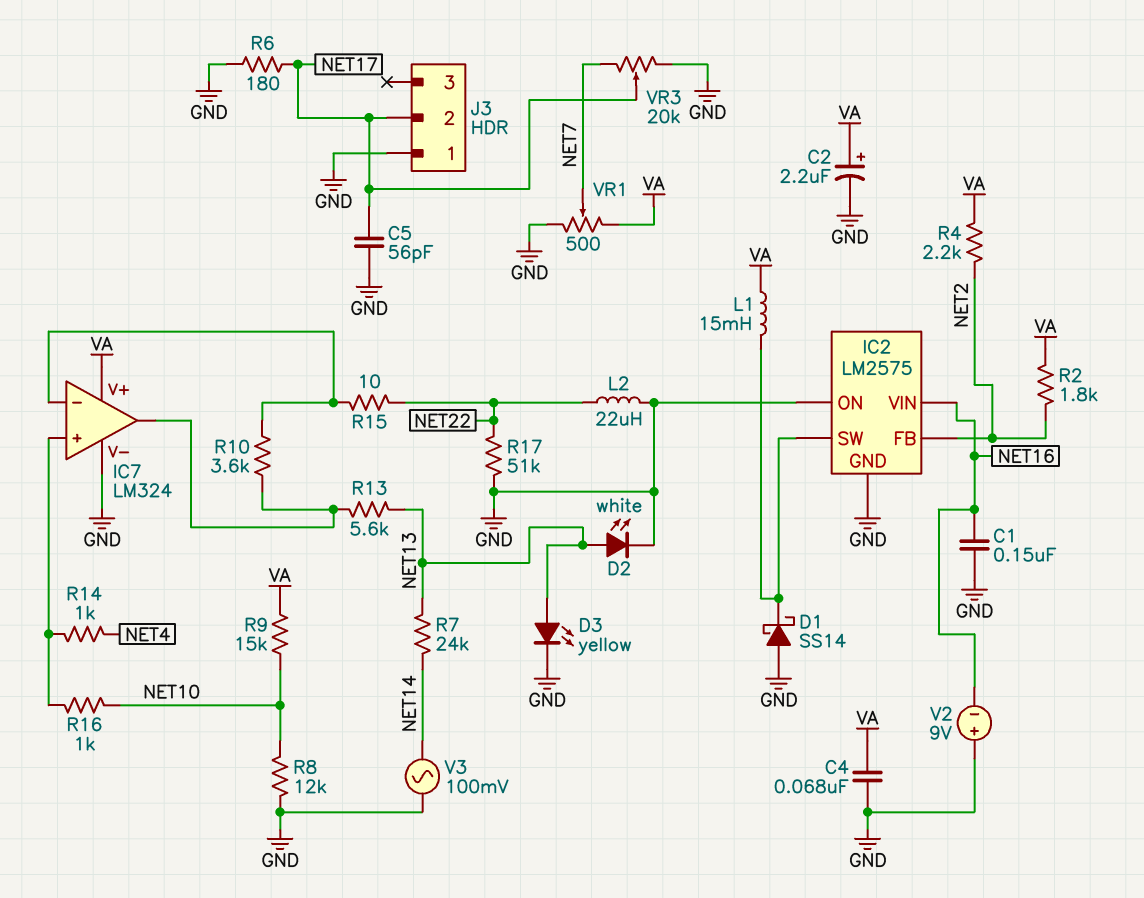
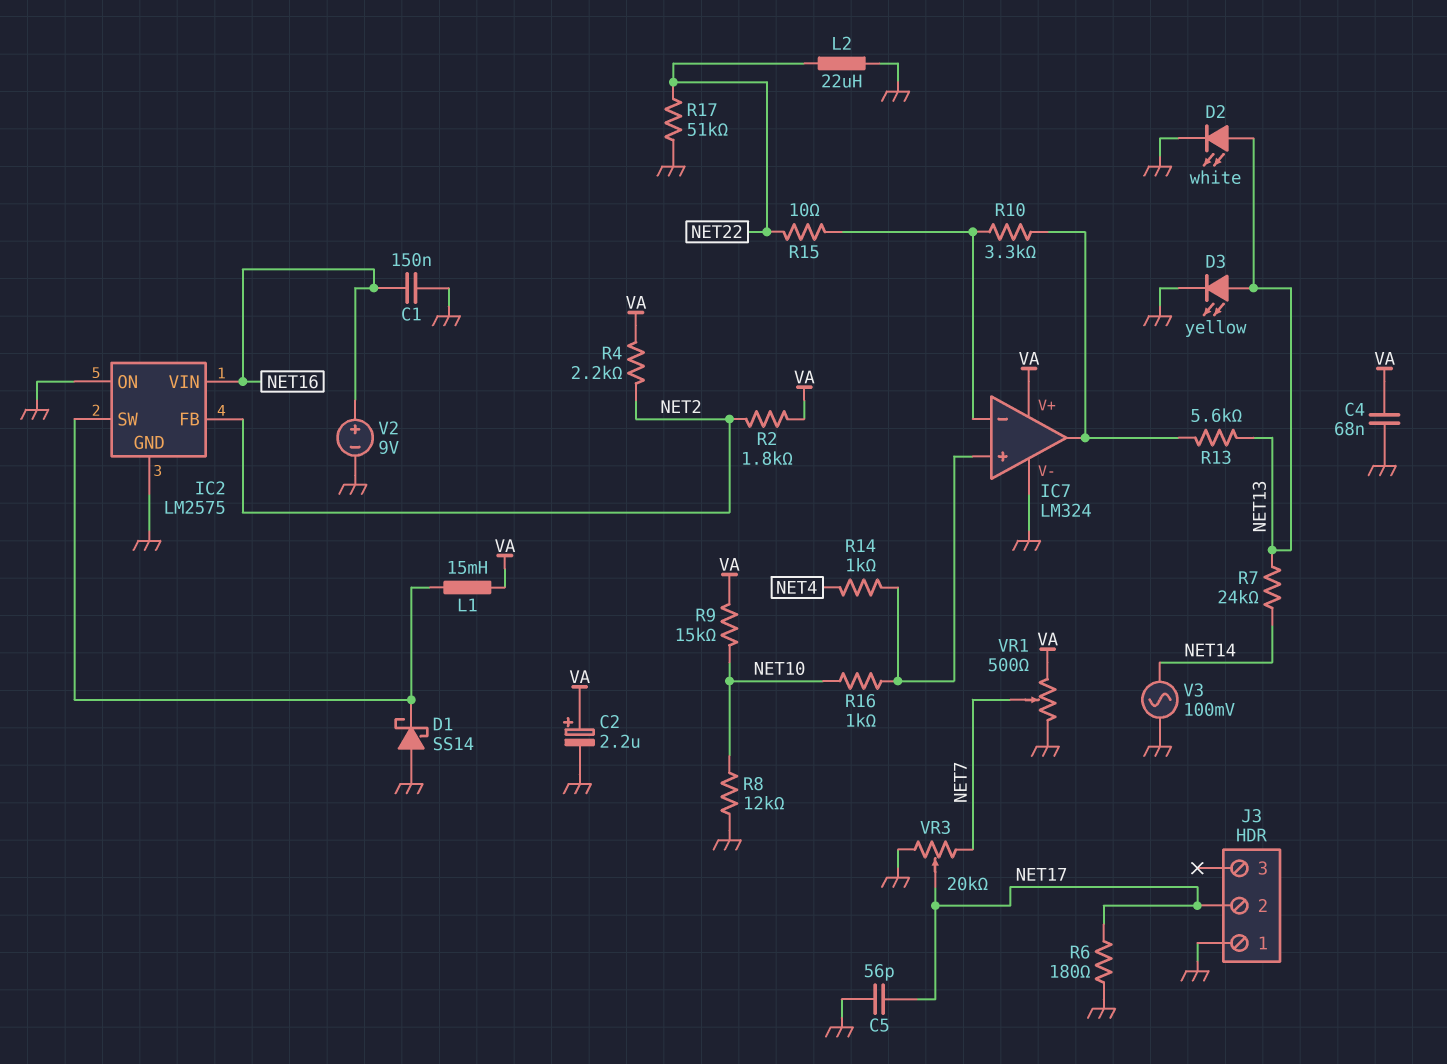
R10: 3.6k (IC7/in-, IC7/out) -> 3.3k (IC7/in-, IC7/out)
V2: 9V (plus GND, minus NET16) -> 9V (plus NET16, minus GND)

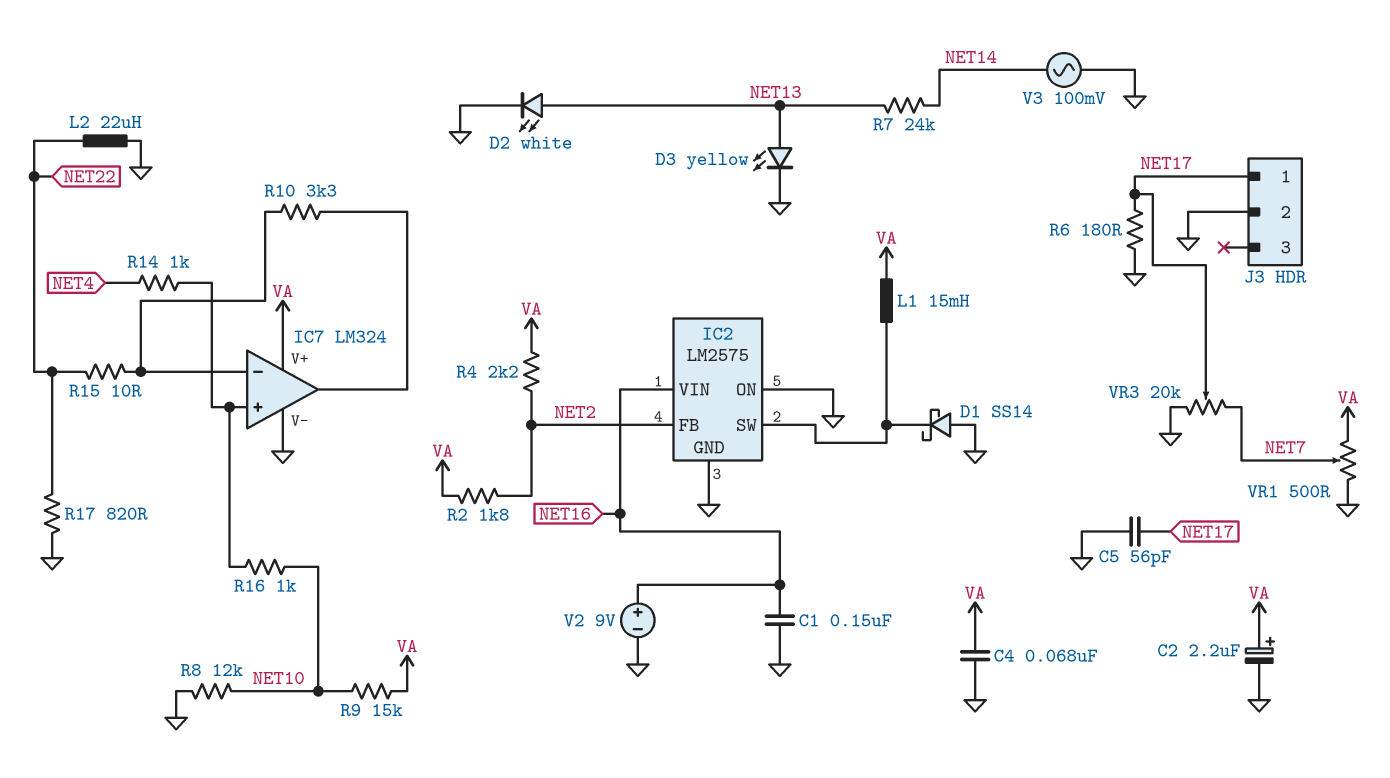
J3 pin 1: GND -> NET17
J3 pin 2: NET17 -> GND
R13: 5.6k (IC7/out, NET13) -> none
R17: 51k (GND, NET22) -> 820 (GND, NET22)

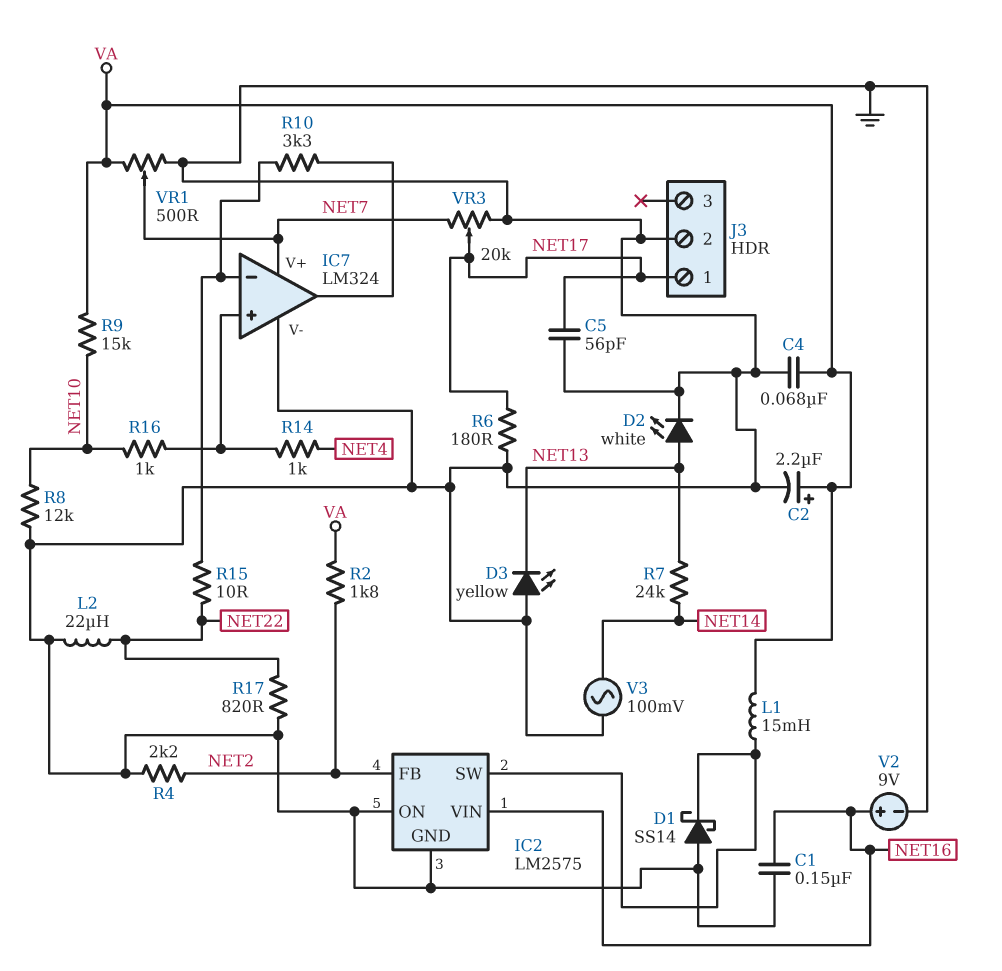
D3: LED yellow (A NET13, K GND) -> LED yellow (A GND, K NET13)
IC7 pin V+: VA -> NET7
R4: 2.2k (NET2, VA) -> 2.2k (GND, NET2)

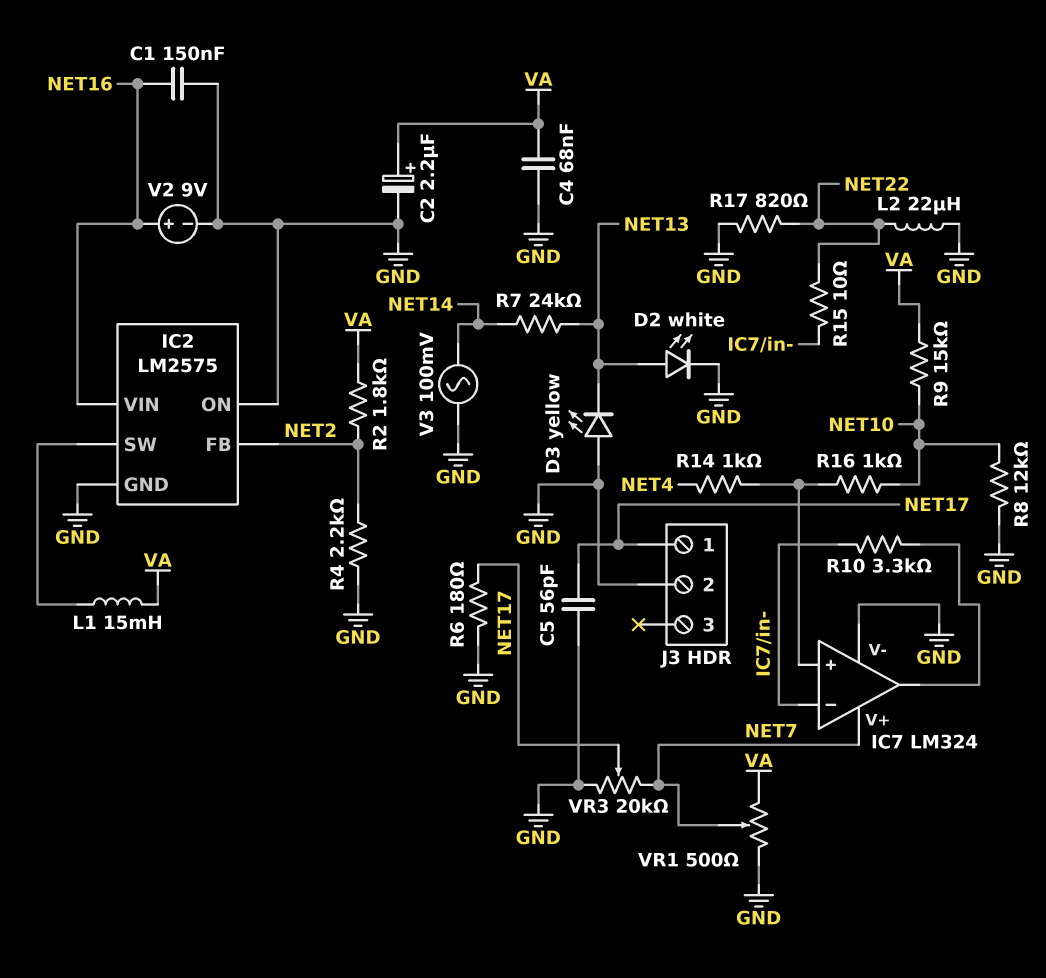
D1: schottky SS14 (A GND, K IC2/SW) -> none

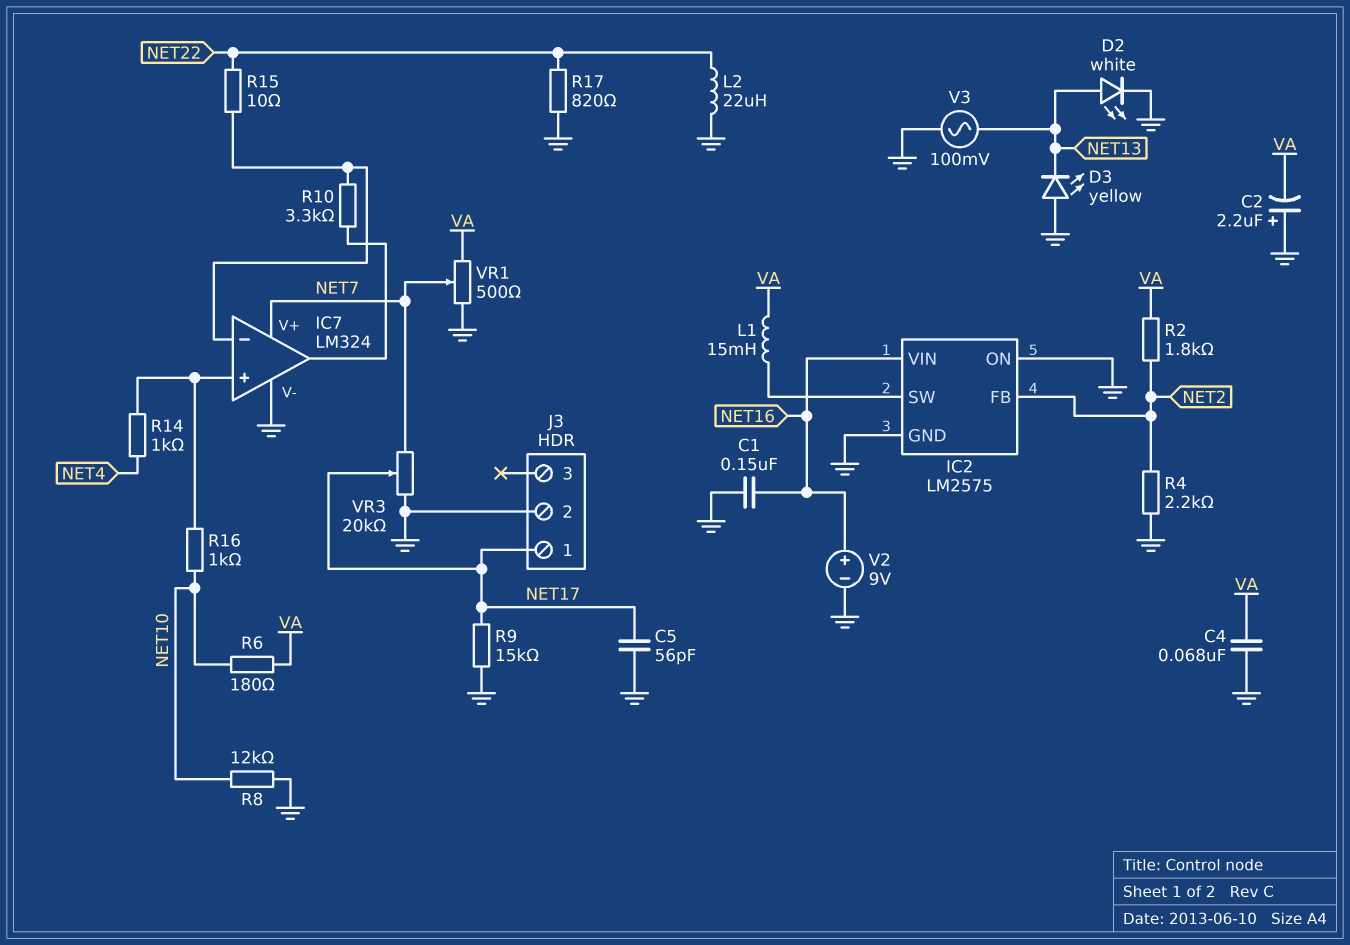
C2: 2.2uF (plus VA, minus GND) -> 2.2uF (plus GND, minus VA)
R6: 180 (GND, NET17) -> 180 (NET10, VA)
R7: 24k (NET13, NET14) -> none
R9: 15k (NET10, VA) -> 15k (GND, NET17)
V3: AC 100mV (GND, NET14) -> AC 100mV (GND, NET13)

